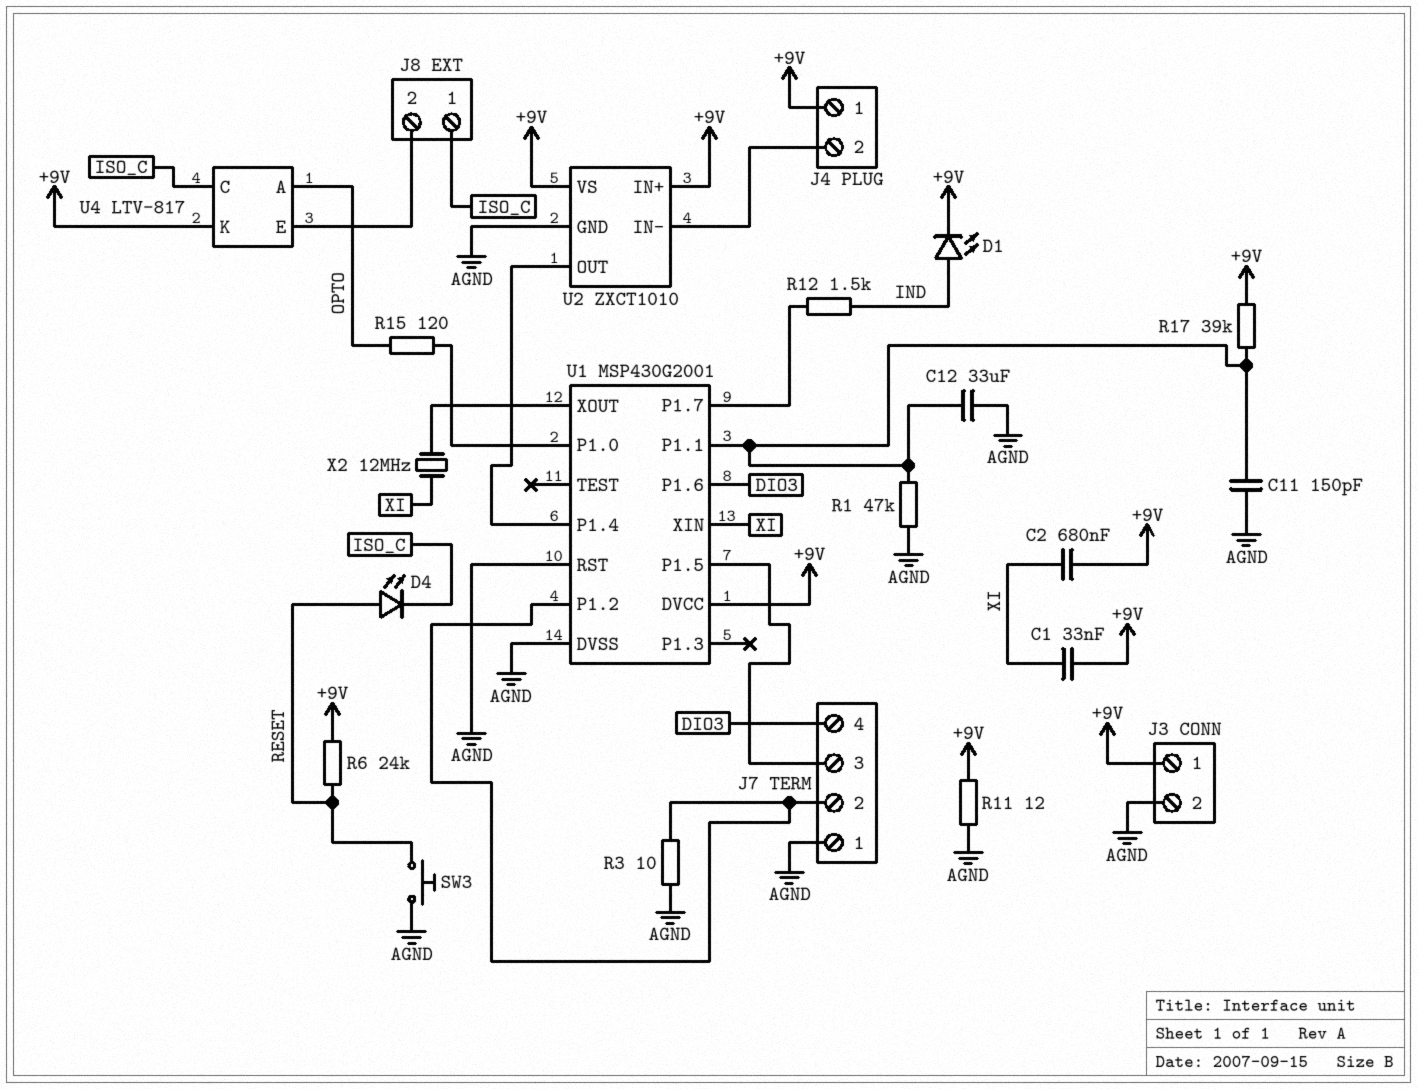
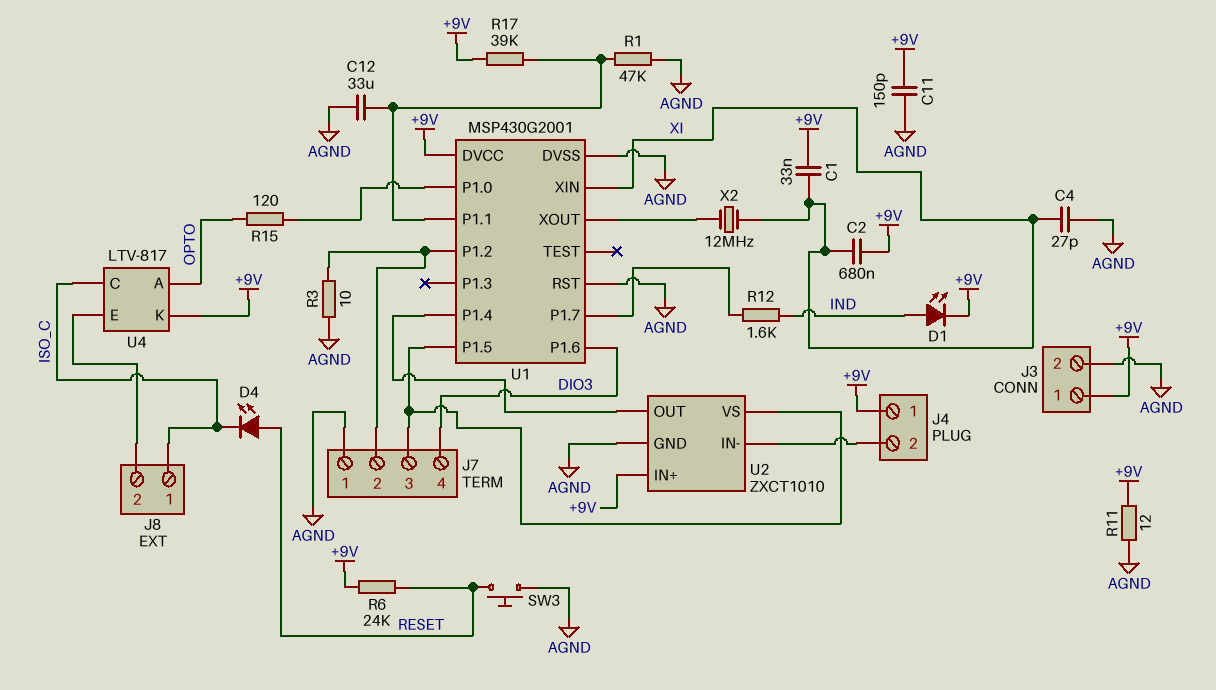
C4: none -> 27pF (AGND, XI)
C11: 150pF (AGND, U1/P1.1) -> 150pF (+9V, AGND)
R12: 1.5k (IND, U1/P1.7) -> 1.6k (IND, U1/P1.7)
U2 pin VS: +9V -> J7/3

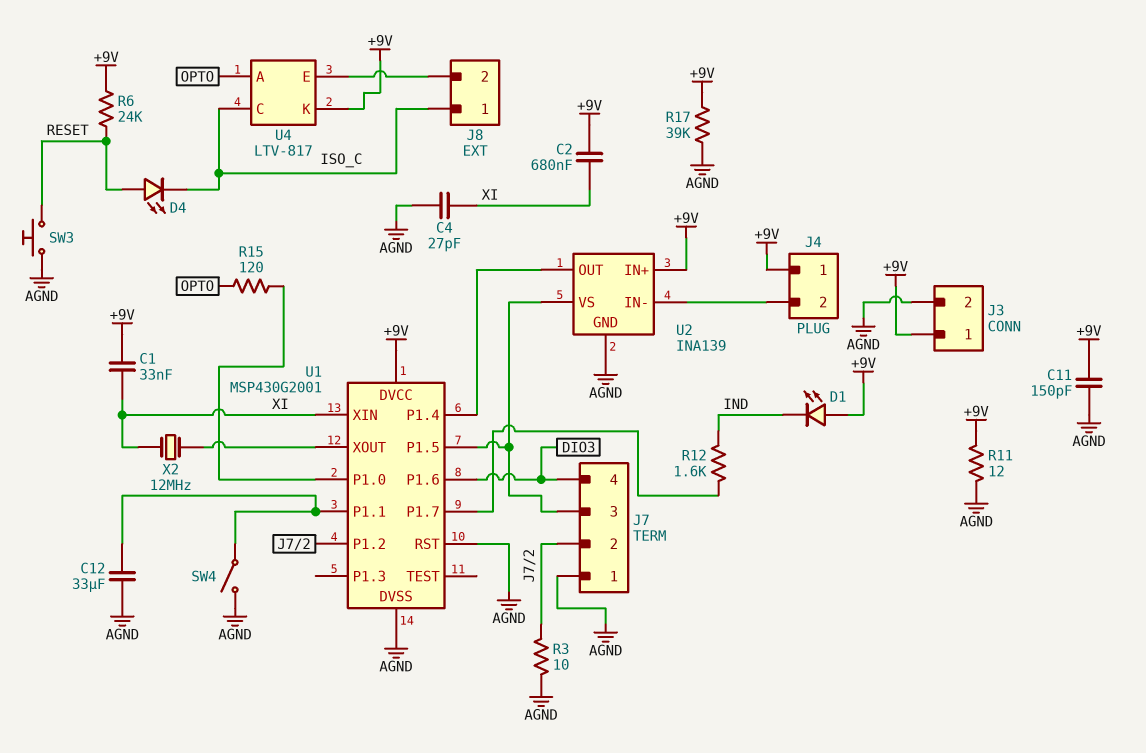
D1: LED (A IND, K +9V) -> LED (A +9V, K IND)
R1: 47k (AGND, U1/P1.1) -> none
R17: 39k (+9V, U1/P1.1) -> 39k (+9V, AGND)
SW4: none -> switch (AGND, U1/P1.1)
U2: ZXCT1010 -> INA139

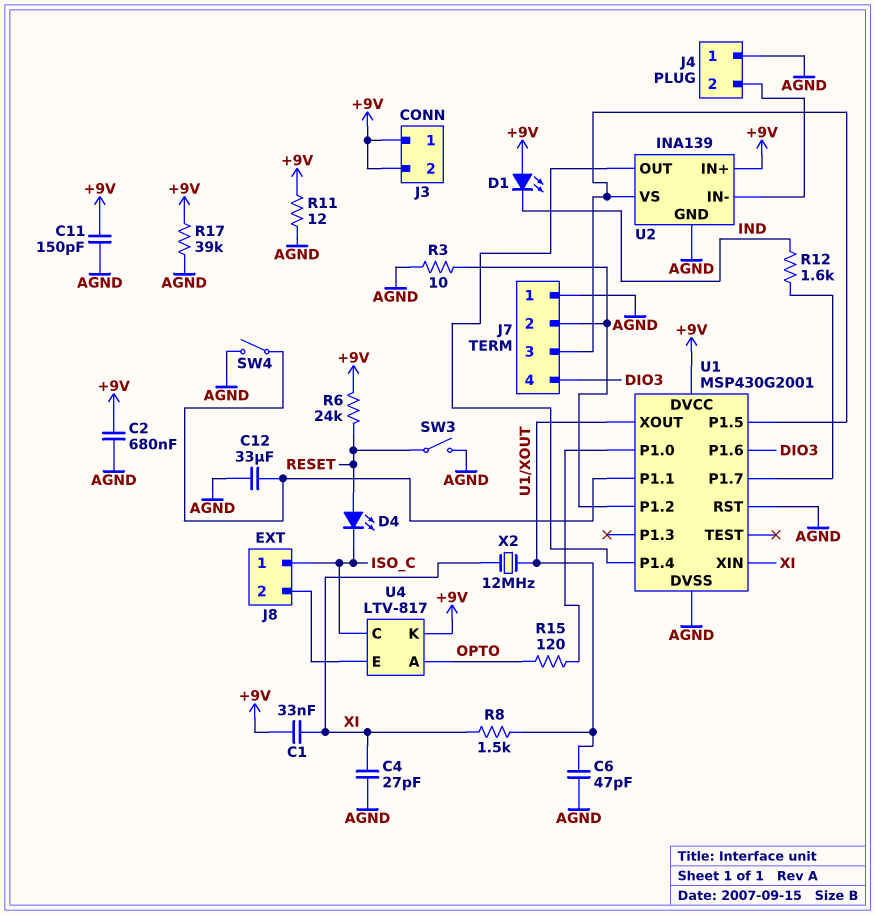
C2: 680nF (+9V, XI) -> 680nF (+9V, AGND)
C6: none -> 47pF (AGND, U1/XOUT)
J3 pin 2: AGND -> +9V
J4 pin 1: +9V -> AGND
R8: none -> 1.5k (U1/XOUT, XI)
SW3: button (AGND, RESET) -> switch (AGND, RESET)

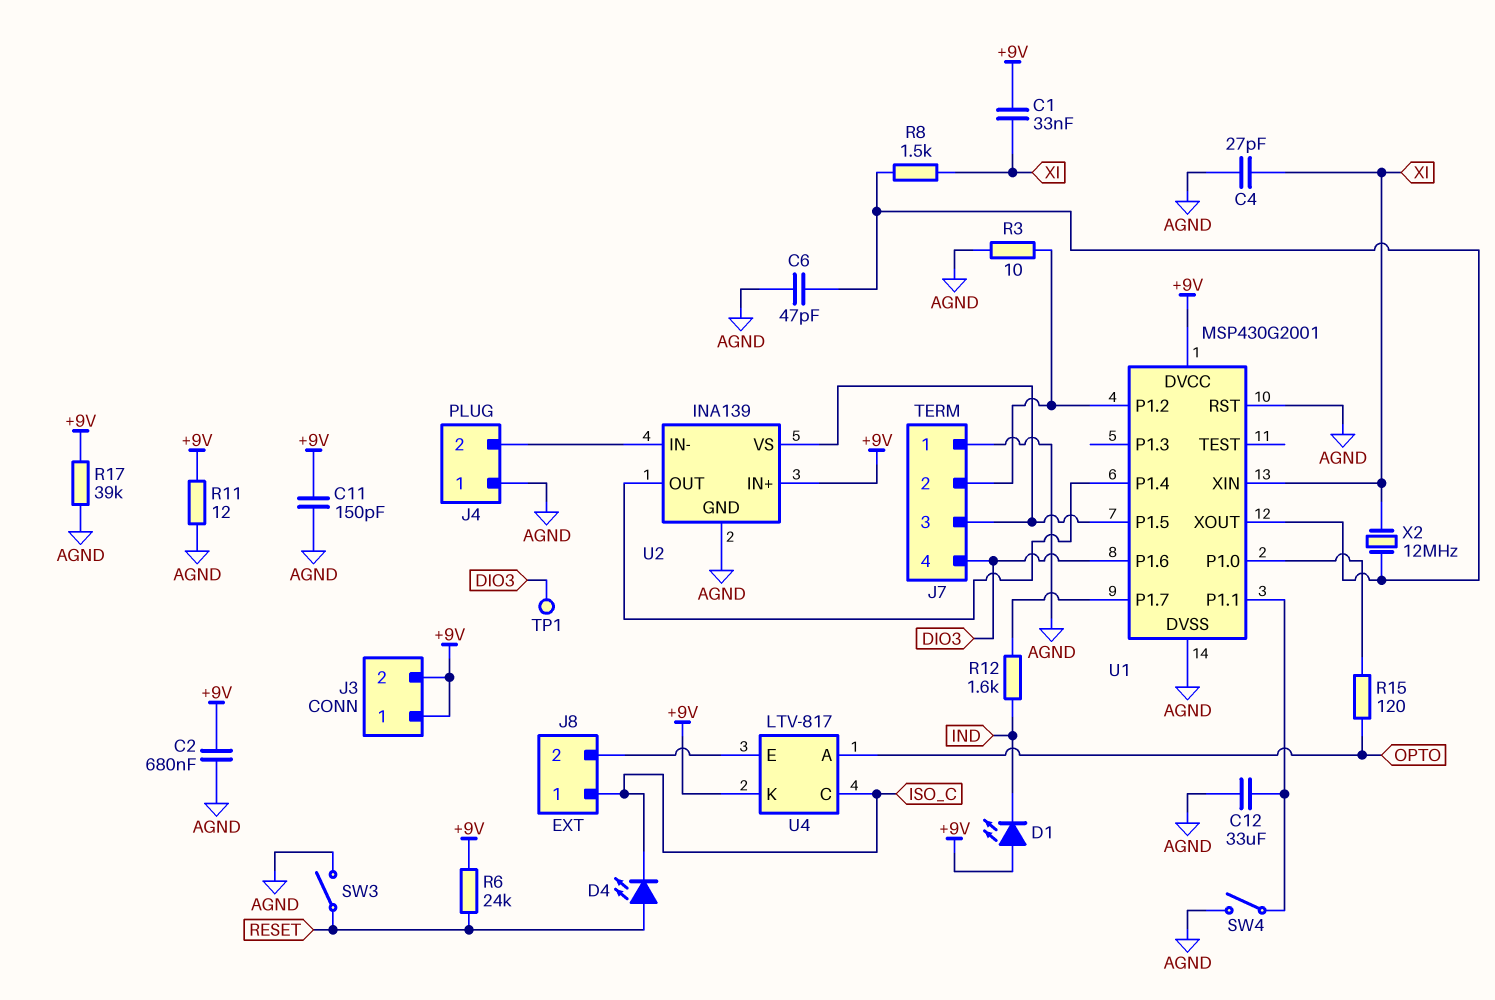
TP1: none -> test point (DIO3)

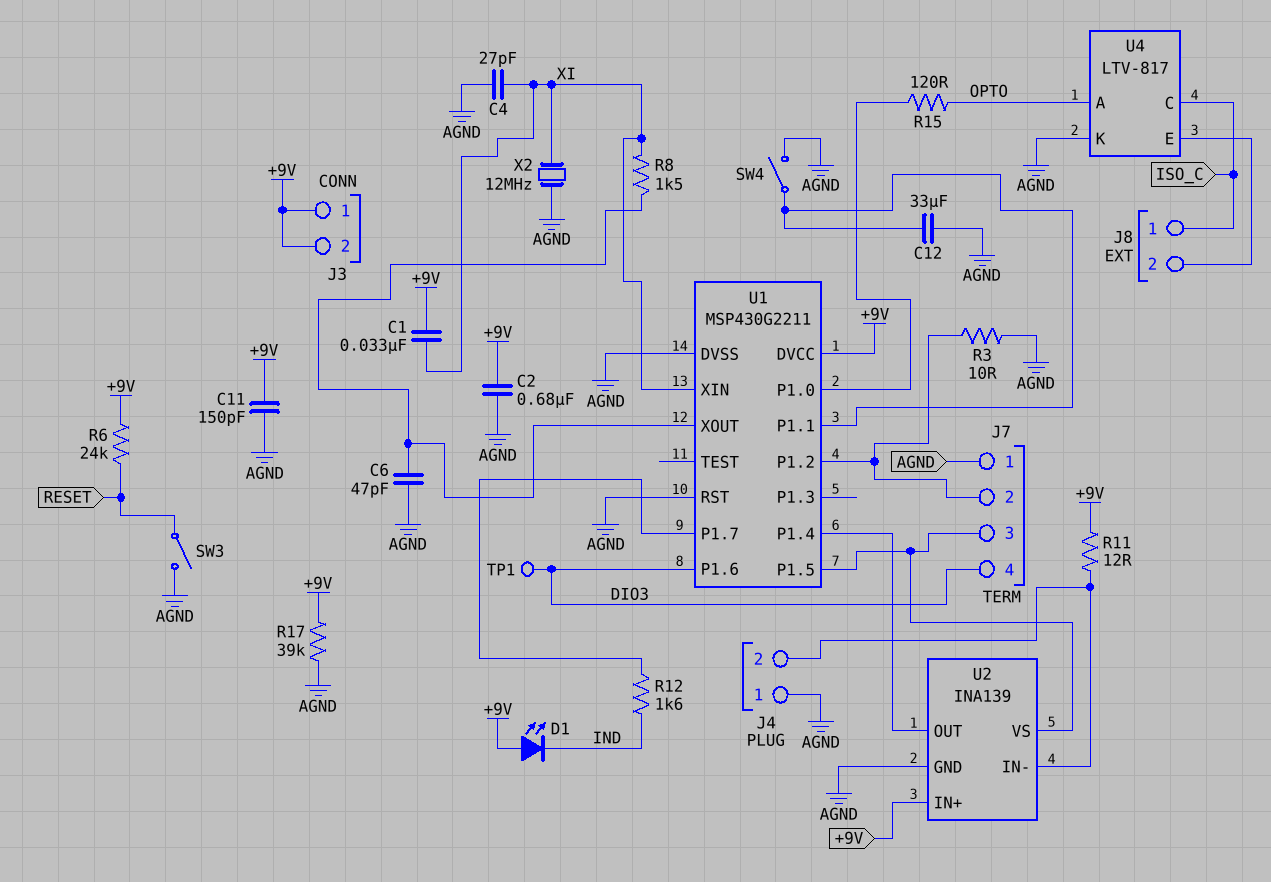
D4: LED (A RESET, K ISO_C) -> none
R11: 12 (+9V, AGND) -> 12 (+9V, J4/2)
U1: MSP430G2001 -> MSP430G2211
U4 pin K: +9V -> AGND
X2: 12MHz (U1/XOUT, XI) -> 12MHz (AGND, XI)

